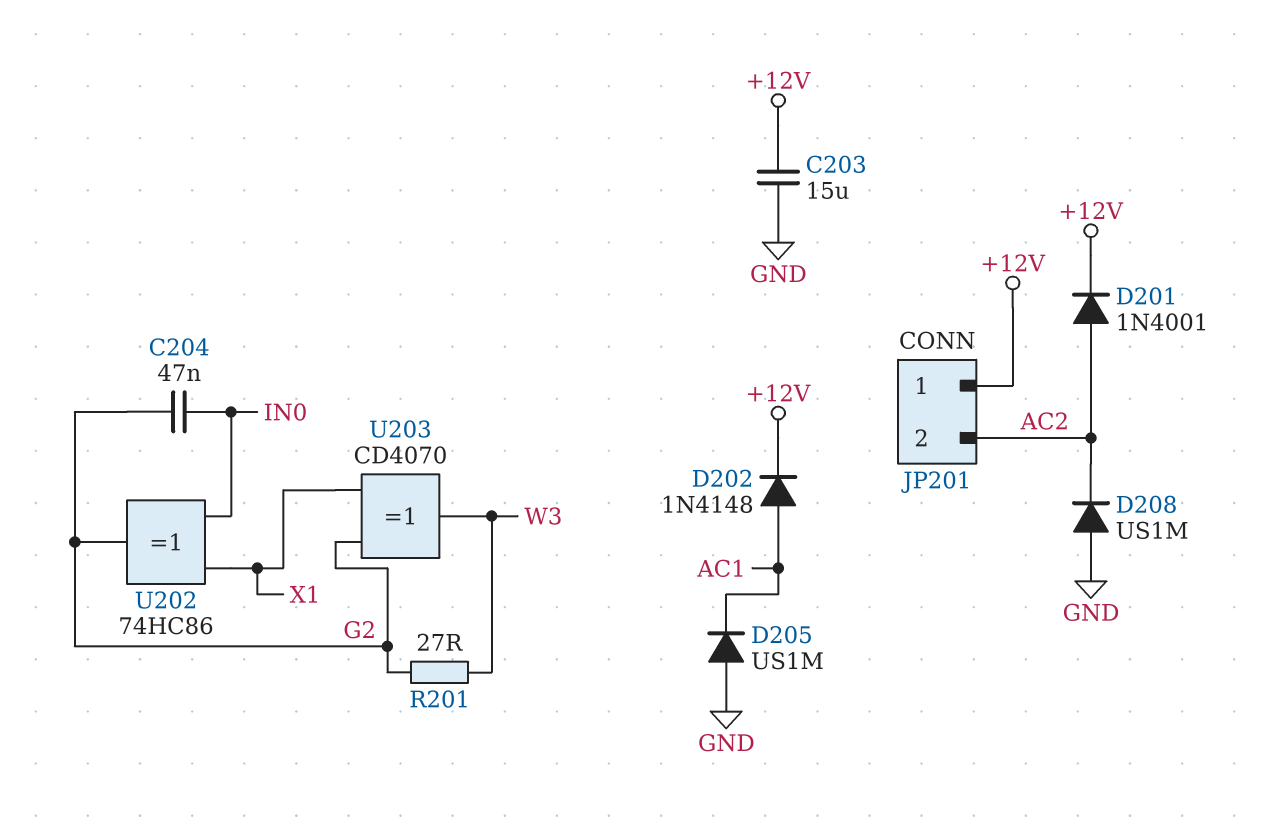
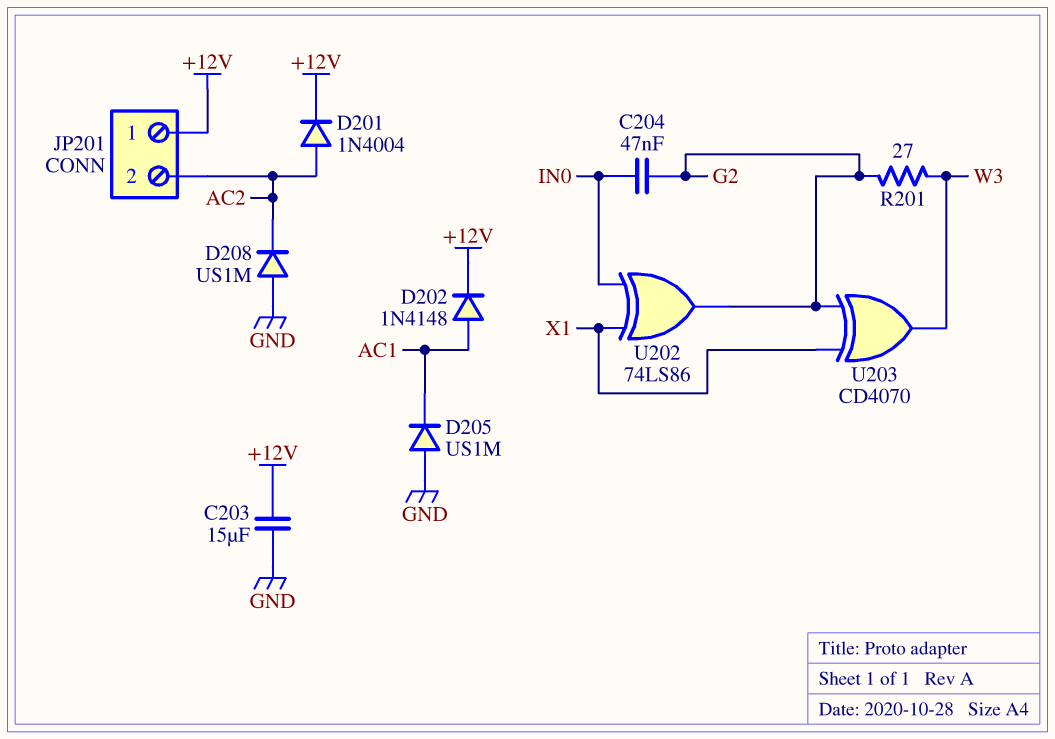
D201: diode 1N4001 (A AC2, K +12V) -> diode 1N4004 (A AC2, K +12V)
U202: XOR 74HC86 (in IN0, in X1, out G2) -> XOR 74LS86 (in IN0, in X1, out G2)

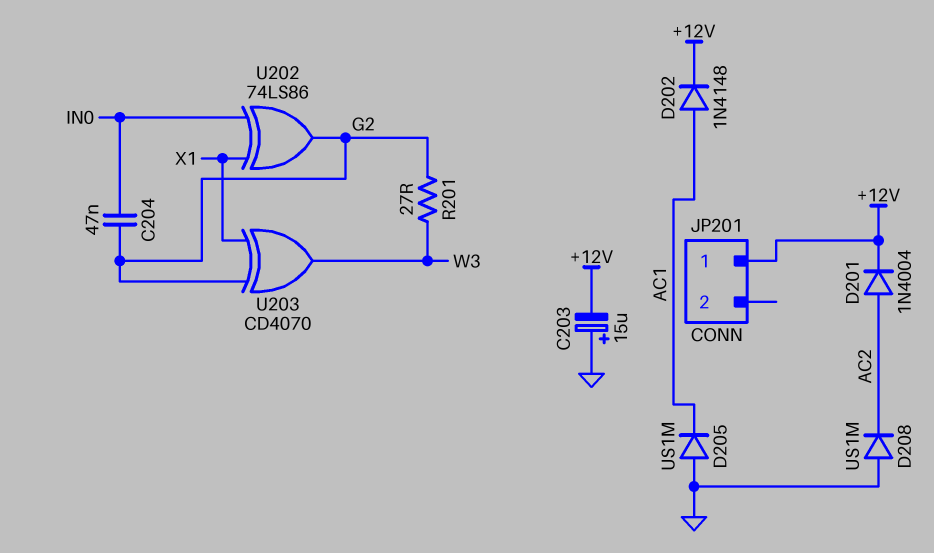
C203: 15uF (+12V, GND) -> 15uF (plus GND, minus +12V)
JP201 pin 2: AC2 -> none

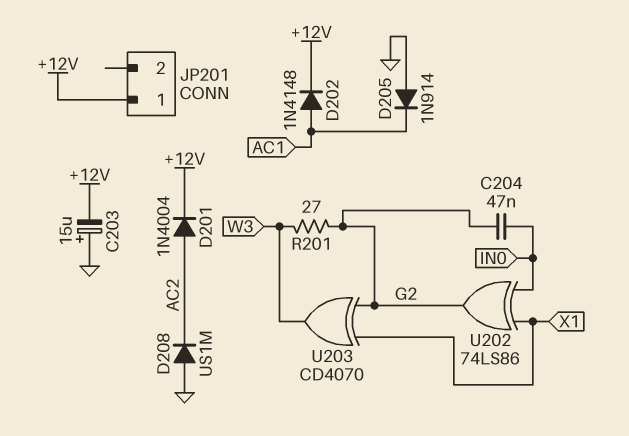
D205: diode US1M (A GND, K AC1) -> diode 1N914 (A GND, K AC1)

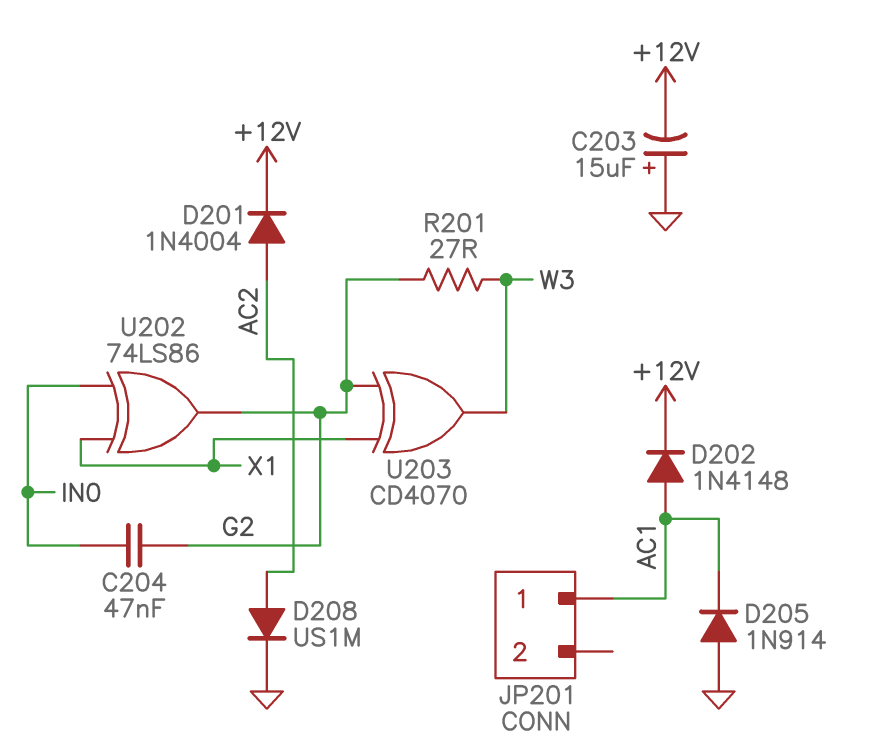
D208: diode US1M (A GND, K AC2) -> diode US1M (A AC2, K GND)
JP201 pin 1: +12V -> AC1

